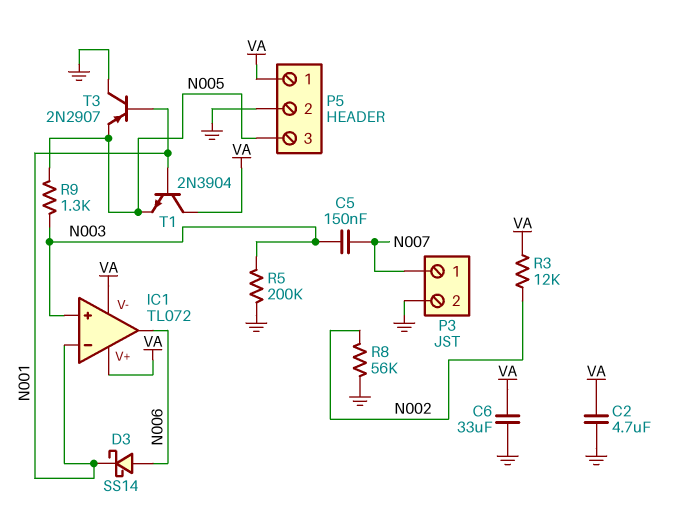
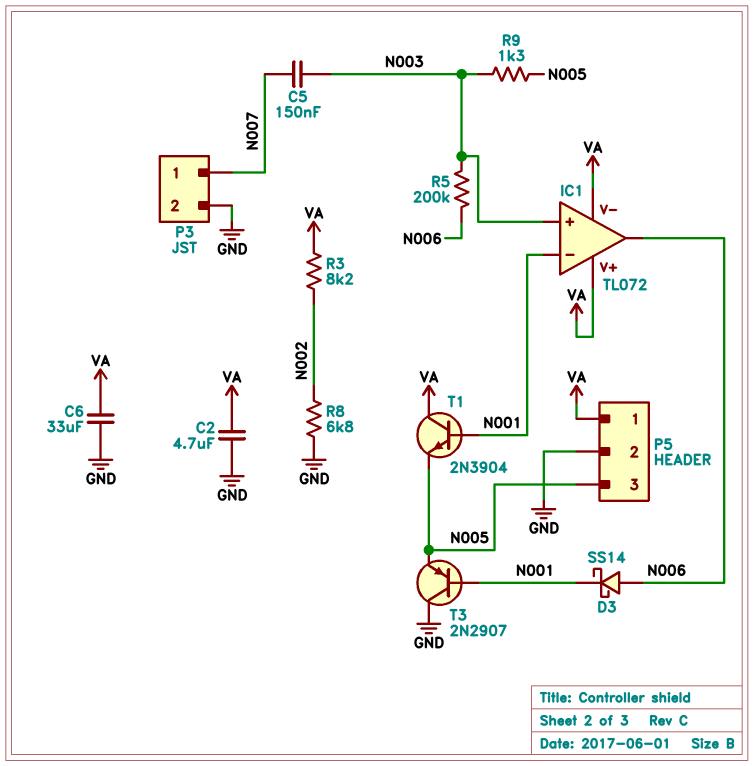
R3: 12k (N002, VA) -> 8.2k (N002, VA)
R5: 200k (GND, N003) -> 200k (N003, N006)
R8: 56k (GND, N002) -> 6.8k (GND, N002)

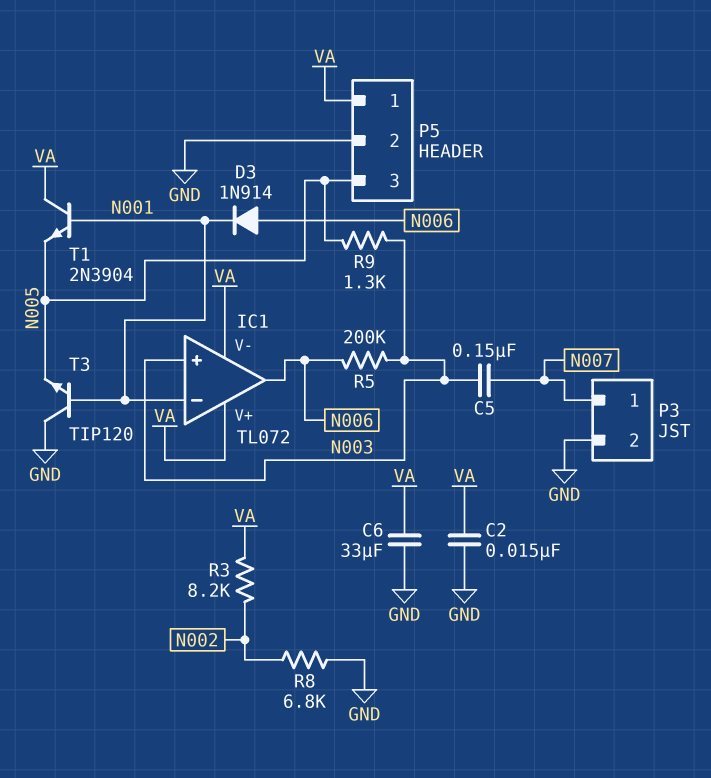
C2: 4.7uF (GND, VA) -> 15nF (GND, VA)
D3: schottky SS14 (A N006, K N001) -> diode 1N914 (A N006, K N001)
T3: PNP 2N2907 (B N001, C GND, E N005) -> NPN TIP120 (B N001, C GND, E N005)

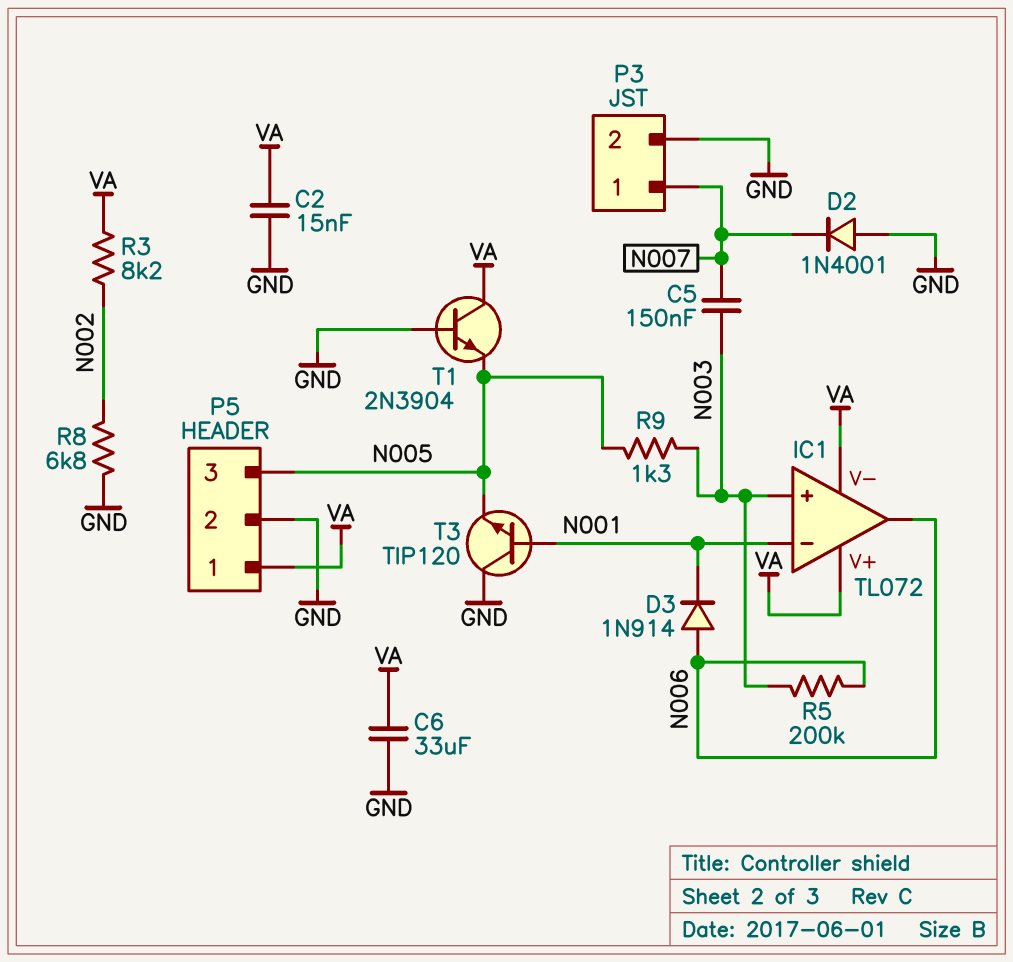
D2: none -> diode 1N4001 (A GND, K N007)
T1: NPN 2N3904 (B N001, C VA, E N005) -> NPN 2N3904 (B GND, C VA, E N005)

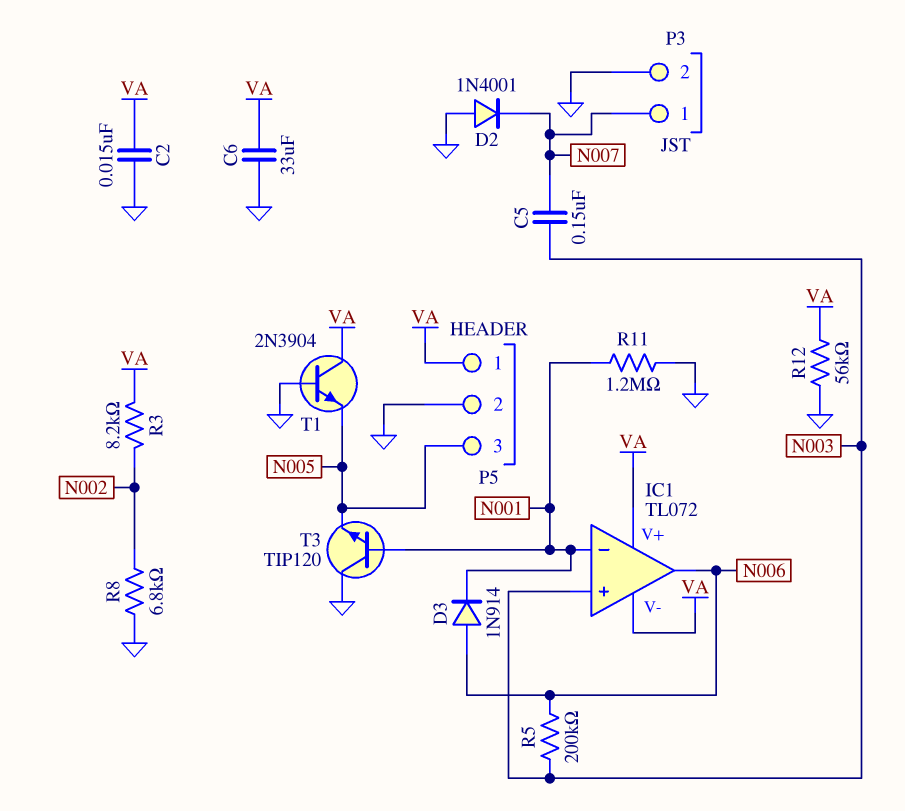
R9: 1.3k (N003, N005) -> none
R11: none -> 1.2M (GND, N001)
R12: none -> 56k (GND, VA)

